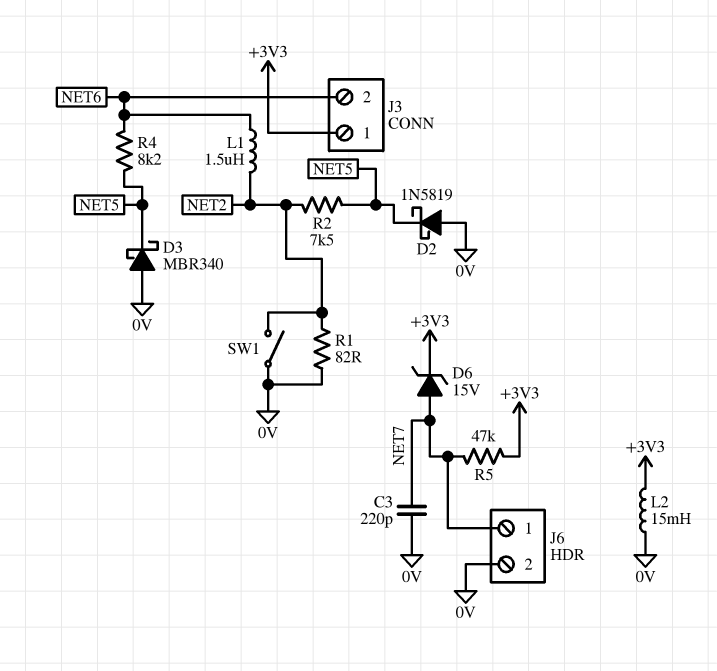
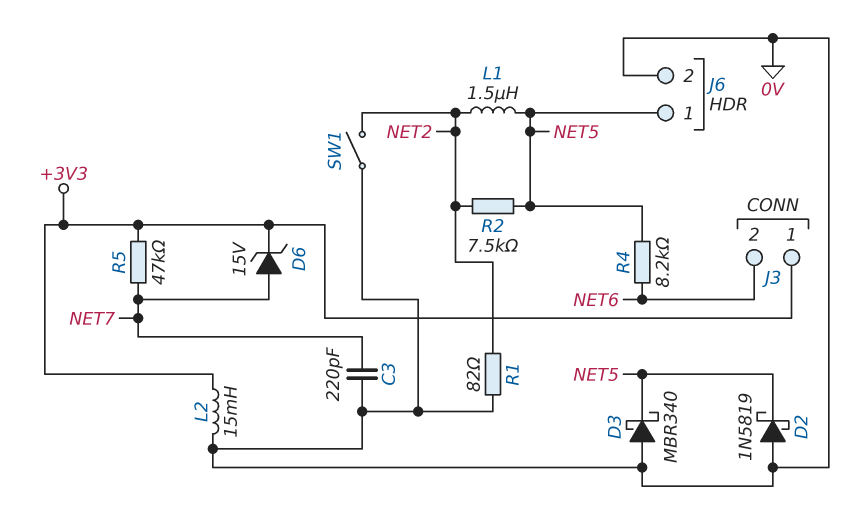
J6 pin 1: NET7 -> NET5
L1: 1.5uH (NET2, NET6) -> 1.5uH (NET2, NET5)

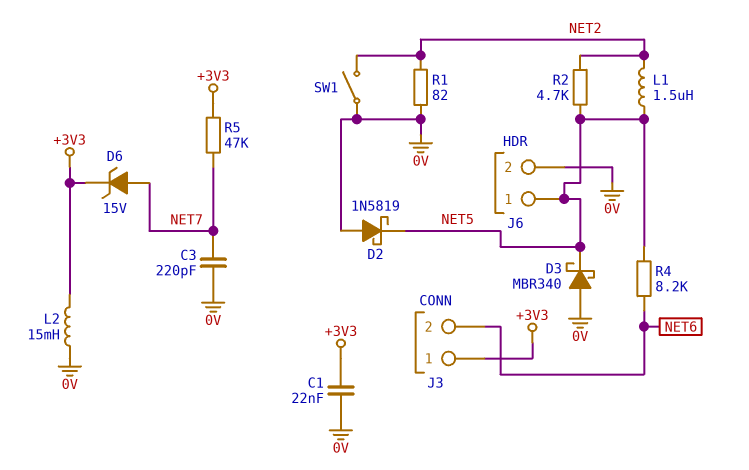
C1: none -> 22nF (+3V3, 0V)
R2: 7.5k (NET2, NET5) -> 4.7k (NET2, NET5)

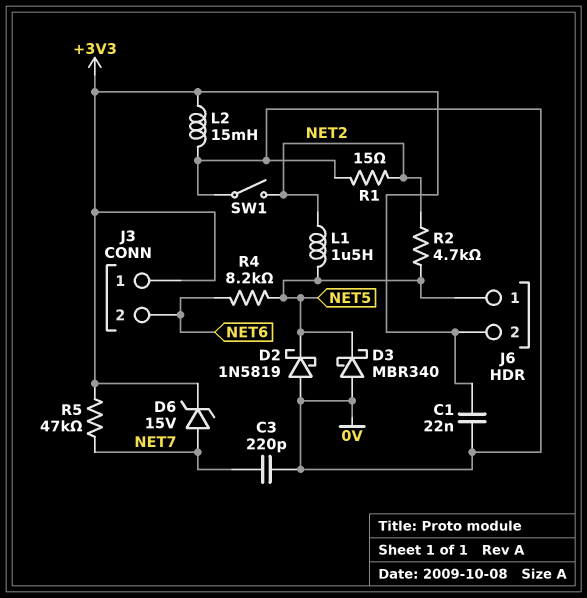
J6 pin 2: 0V -> +3V3
R1: 82 (0V, NET2) -> 15 (0V, NET2)

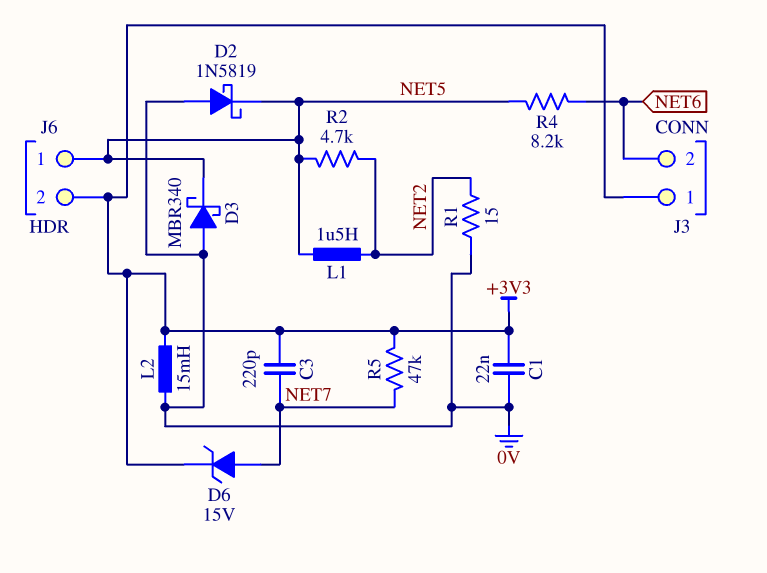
C3: 220pF (0V, NET7) -> 220pF (+3V3, NET7)
SW1: switch (0V, NET2) -> none

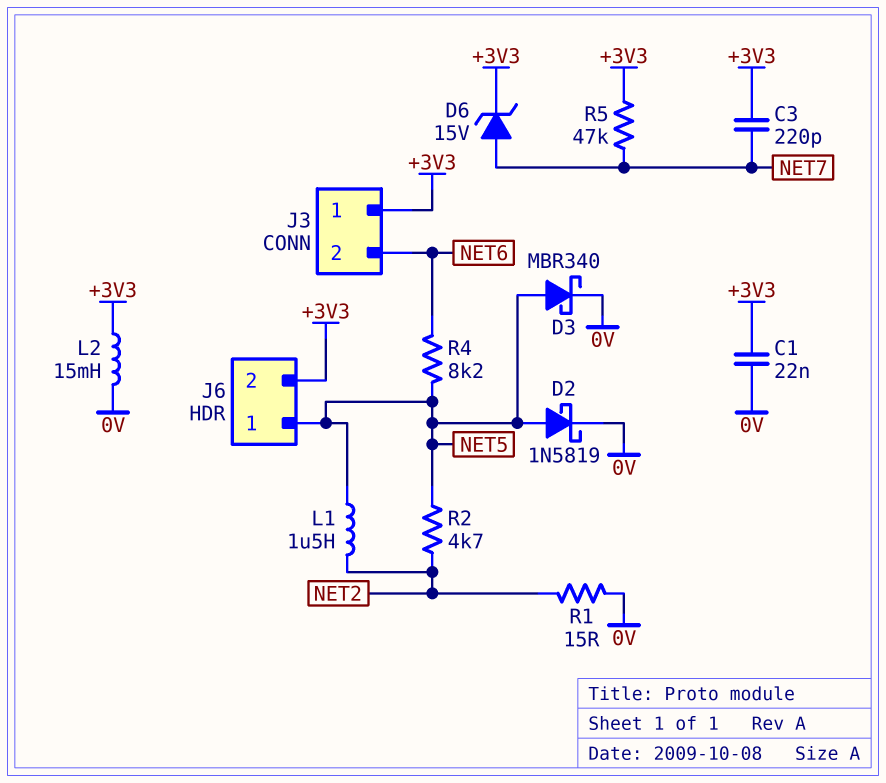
D2: schottky 1N5819 (A 0V, K NET5) -> schottky 1N5819 (A NET5, K 0V)
D3: schottky MBR340 (A 0V, K NET5) -> schottky MBR340 (A NET5, K 0V)

